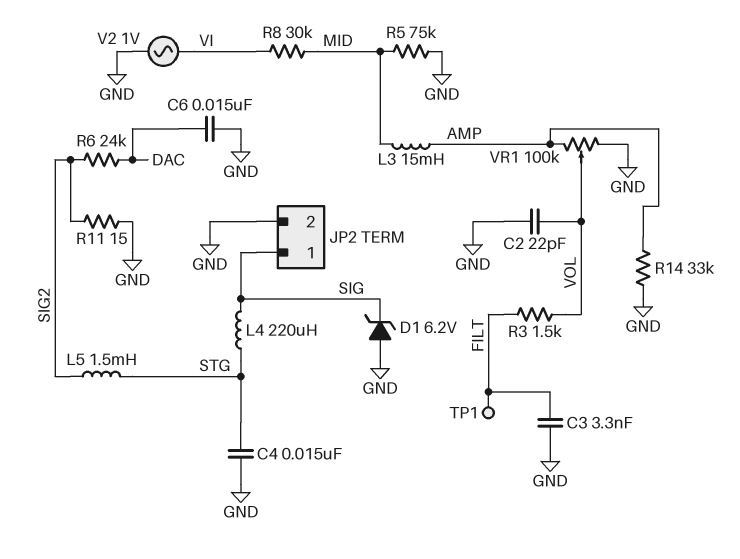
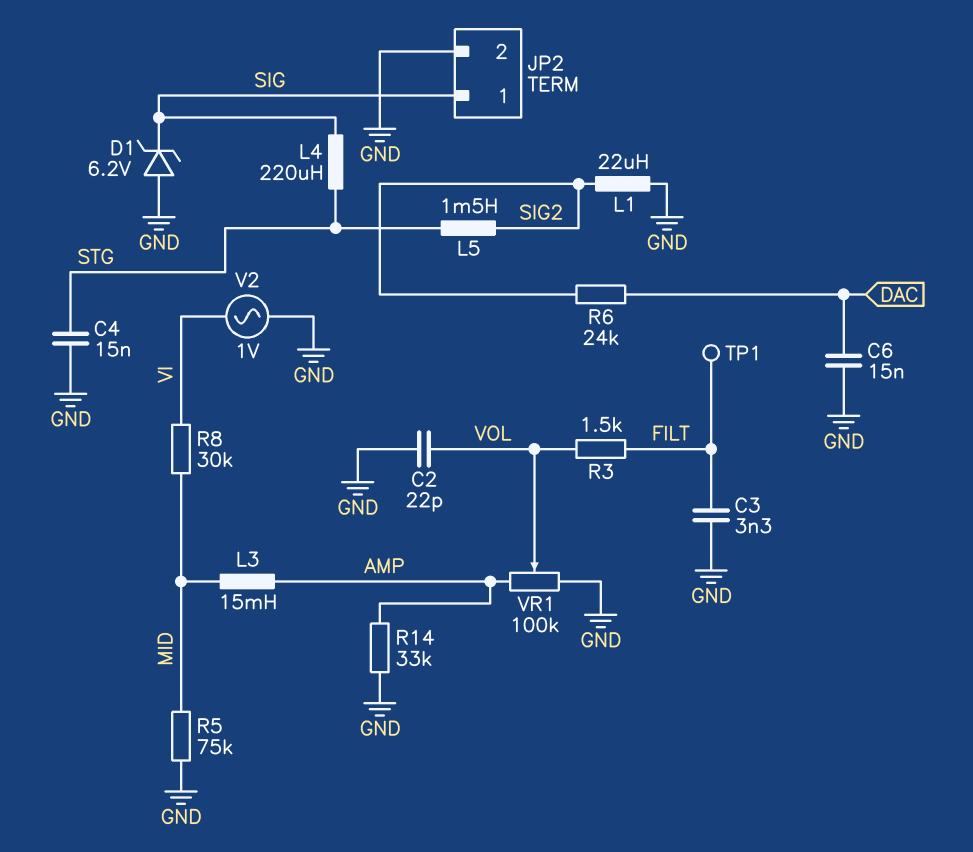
L1: none -> 22uH (GND, SIG2)
R11: 15 (GND, SIG2) -> none

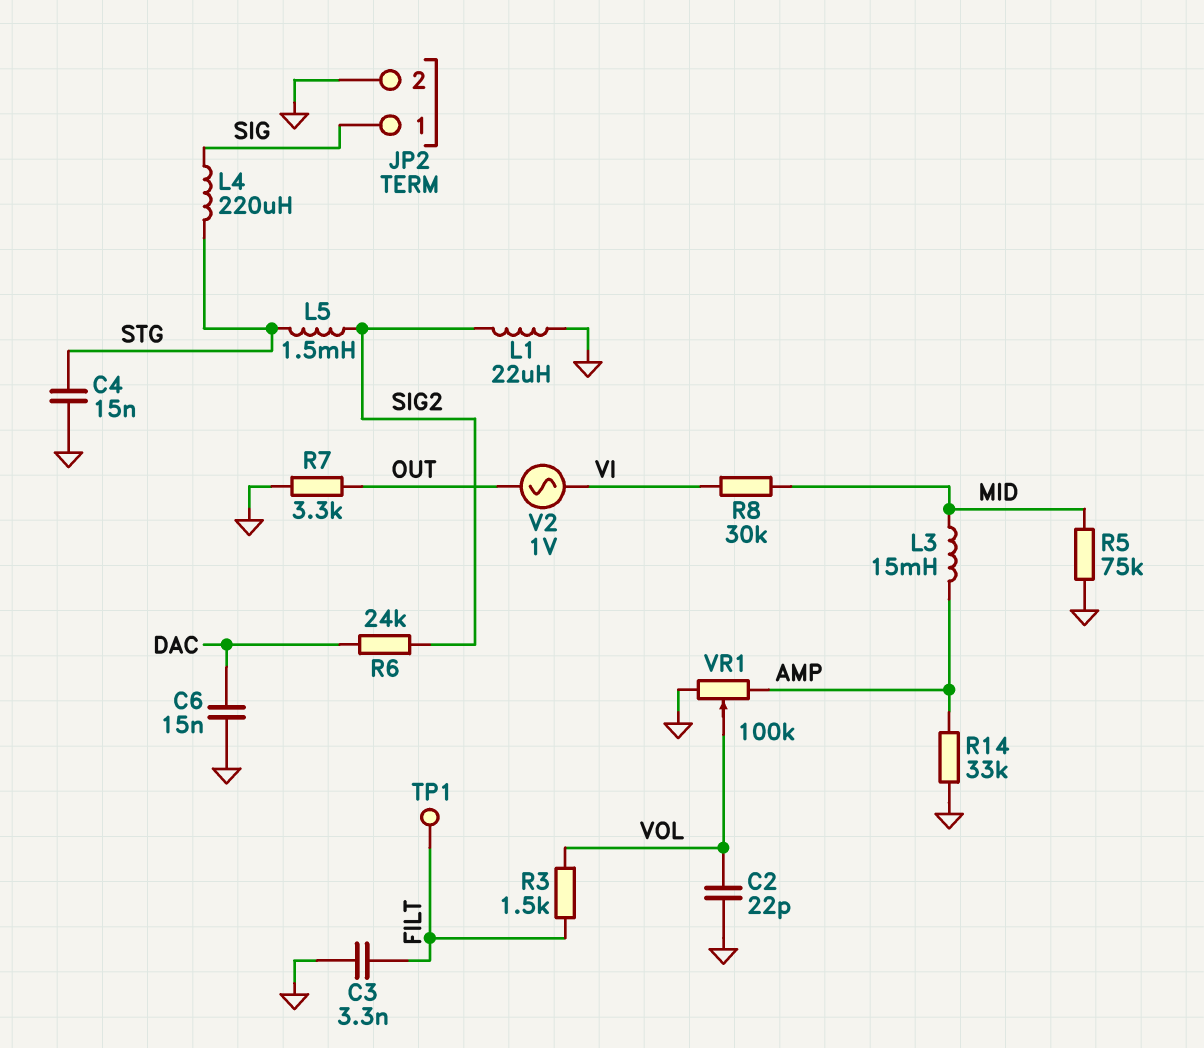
D1: zener 6.2V (A GND, K SIG) -> none
R7: none -> 3.3k (GND, OUT)
V2: AC 1V (GND, VI) -> AC 1V (OUT, VI)

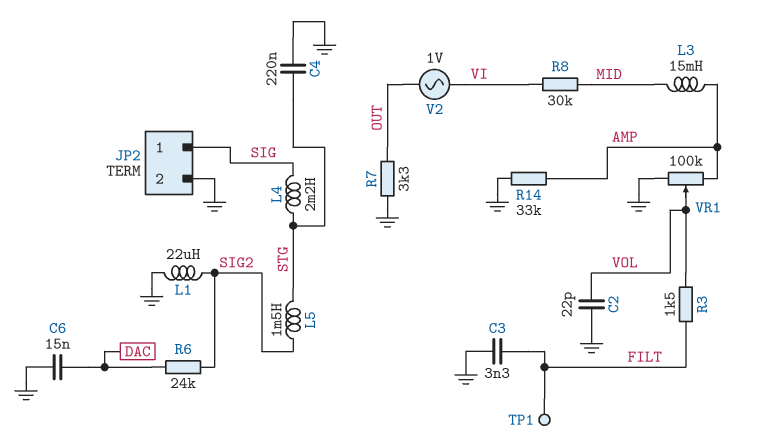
C4: 15nF (GND, STG) -> 220nF (GND, STG)
L4: 220uH (SIG, STG) -> 2.2mH (SIG, STG)
R5: 75k (GND, MID) -> none

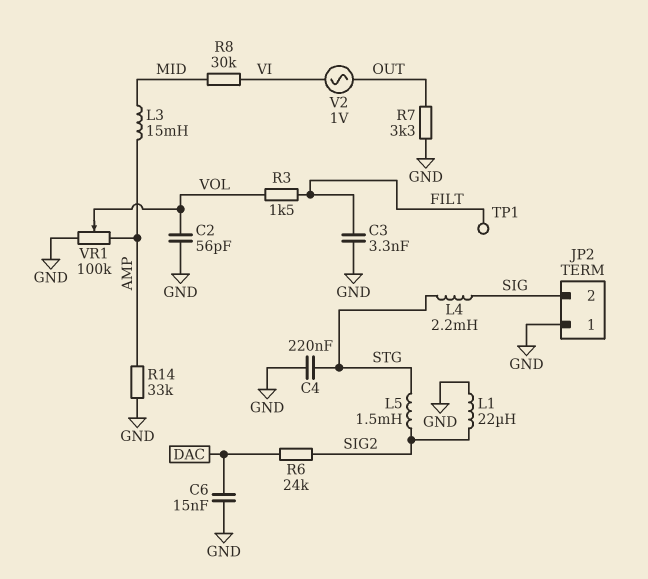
C2: 22pF (GND, VOL) -> 56pF (GND, VOL)
JP2 pin 1: SIG -> GND
JP2 pin 2: GND -> SIG

